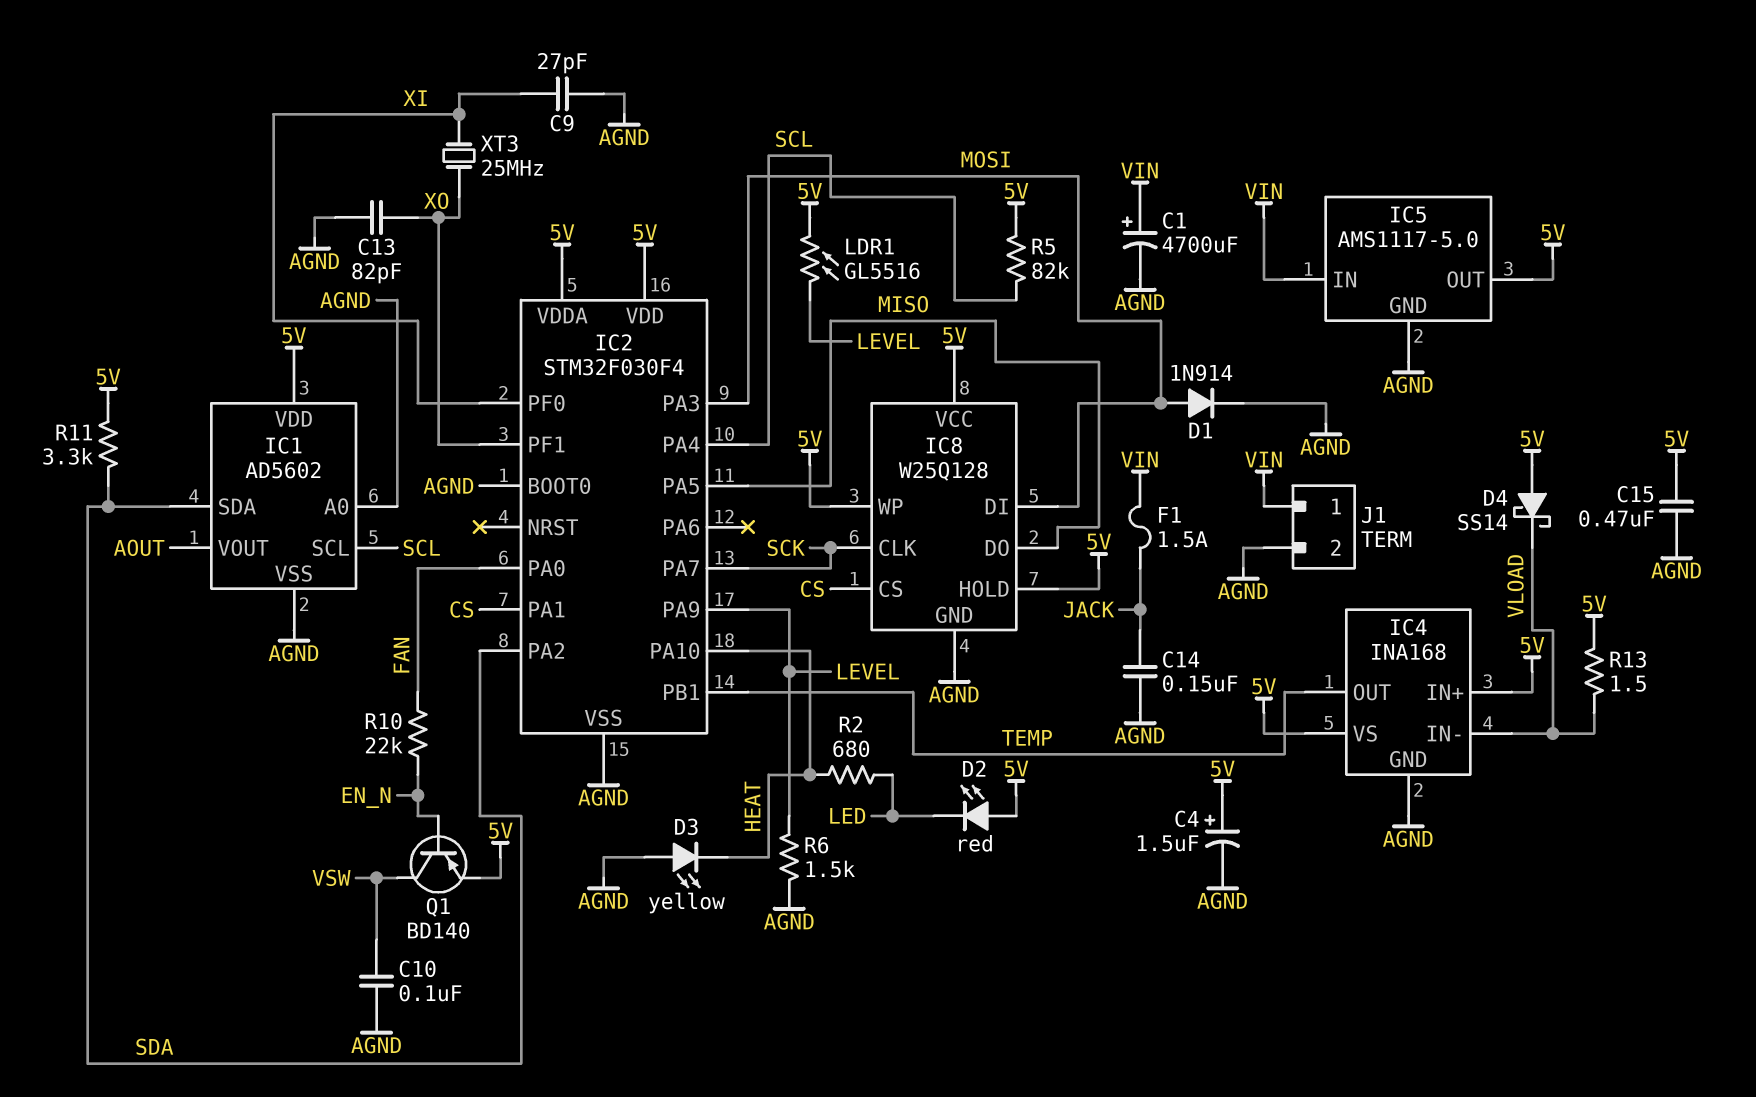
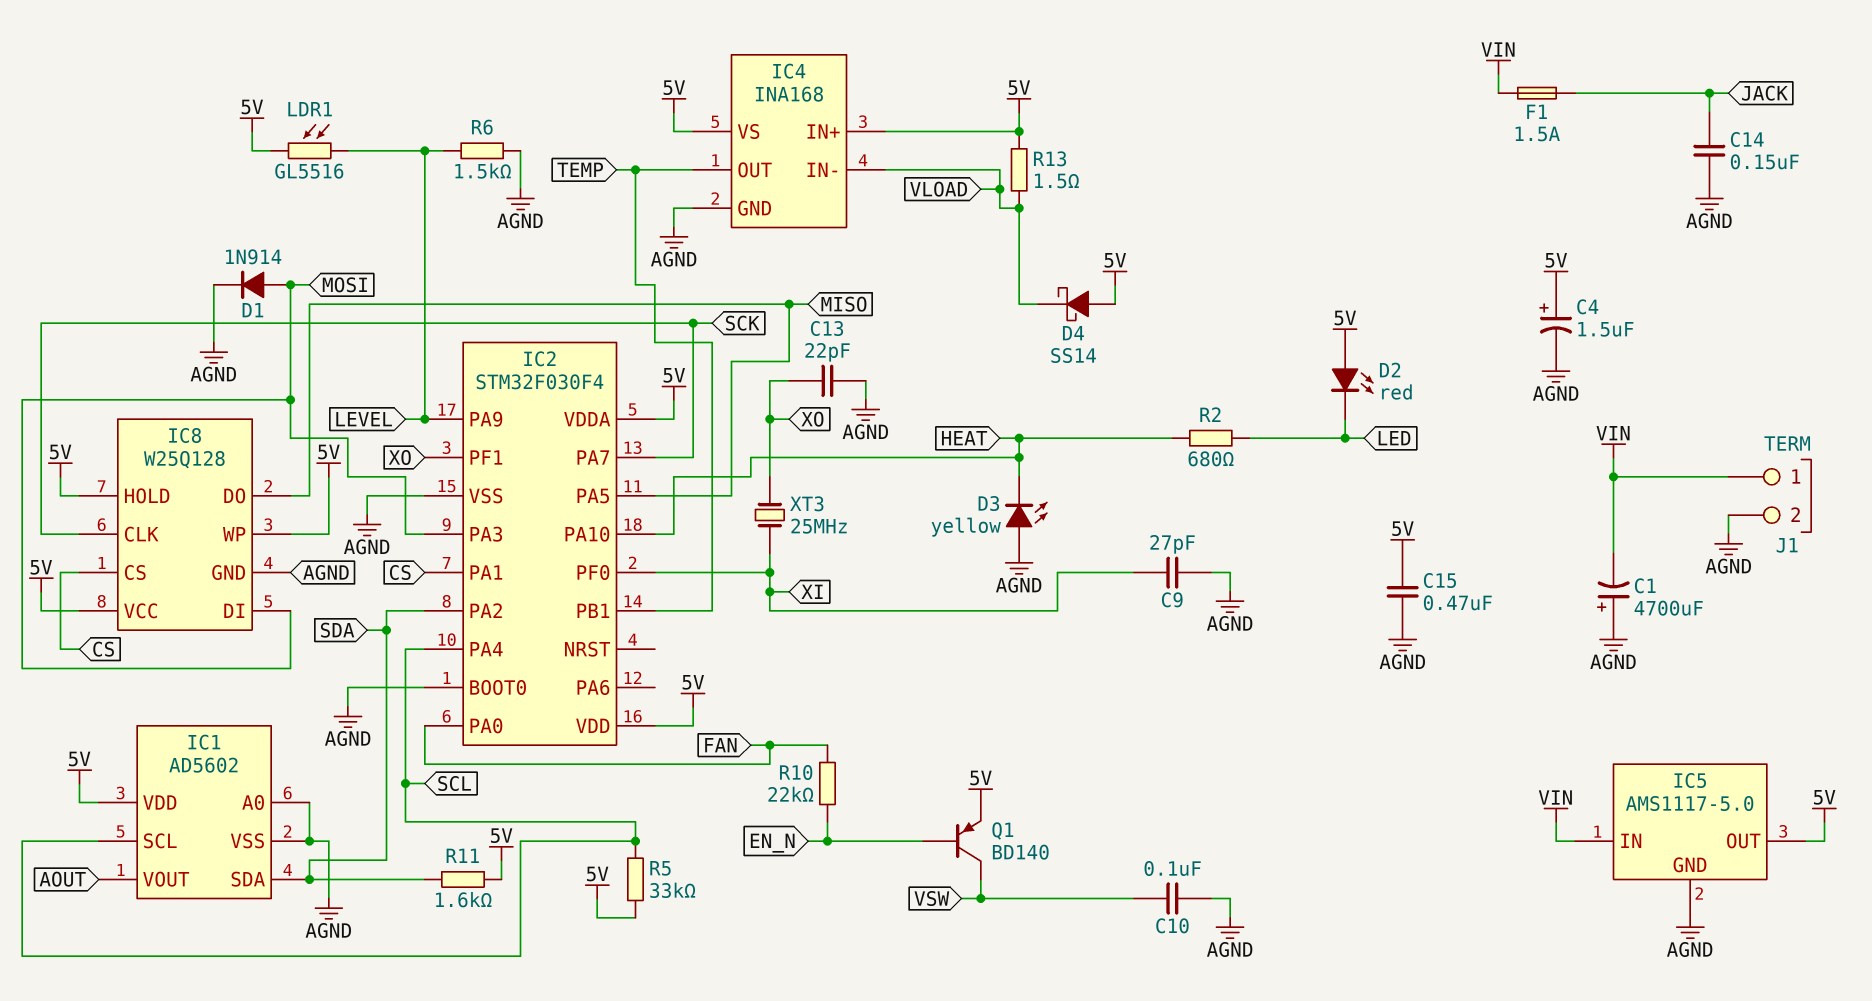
C1: 4700uF (plus VIN, minus AGND) -> 4700uF (plus AGND, minus VIN)
C13: 82pF (AGND, XO) -> 22pF (AGND, XO)
R5: 82k (5V, SCL) -> 33k (5V, SCL)
R11: 3.3k (5V, SDA) -> 1.6k (5V, SDA)

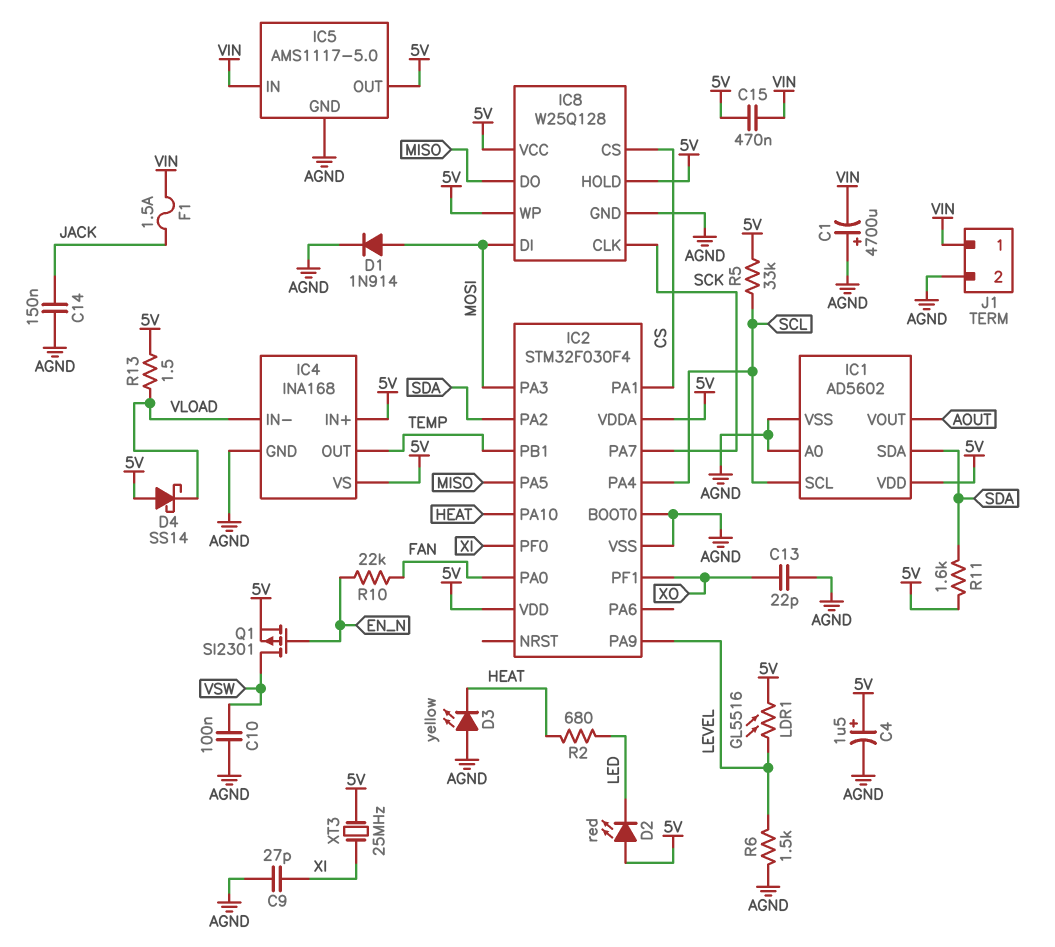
C15: 470nF (5V, AGND) -> 470nF (5V, VIN)
Q1: PNP BD140 (B EN_N, C VSW, E 5V) -> PMOS SI2301 (G EN_N, D VSW, S 5V)
XT3: 25MHz (XI, XO) -> 25MHz (5V, XI)

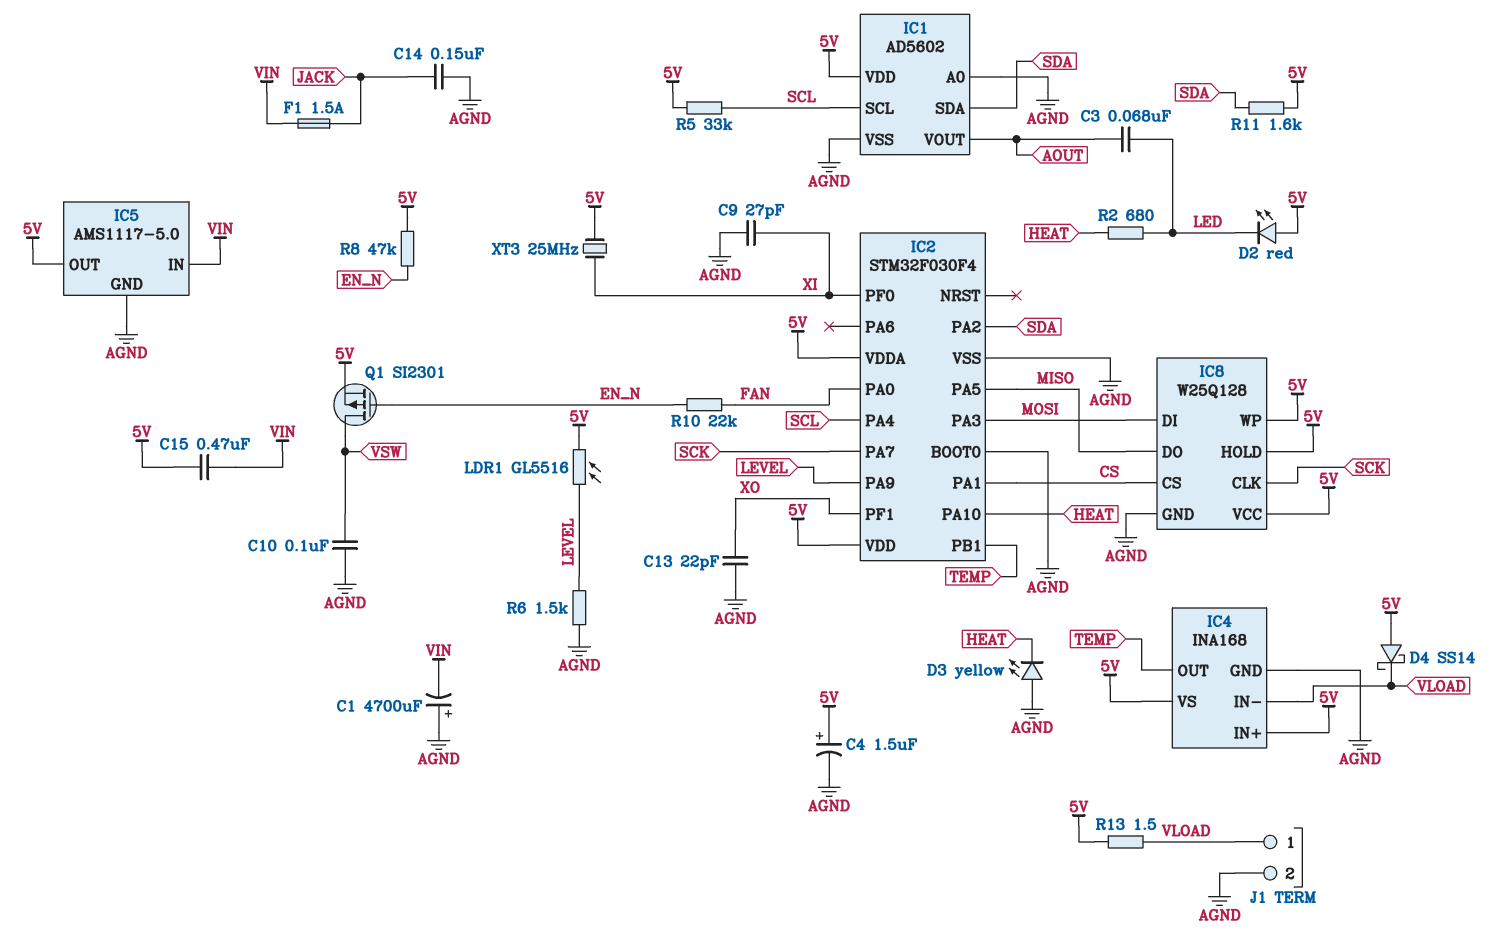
C3: none -> 68nF (AOUT, LED)
D1: diode 1N914 (A MOSI, K AGND) -> none
J1 pin 1: VIN -> VLOAD
R8: none -> 47k (5V, EN_N)

